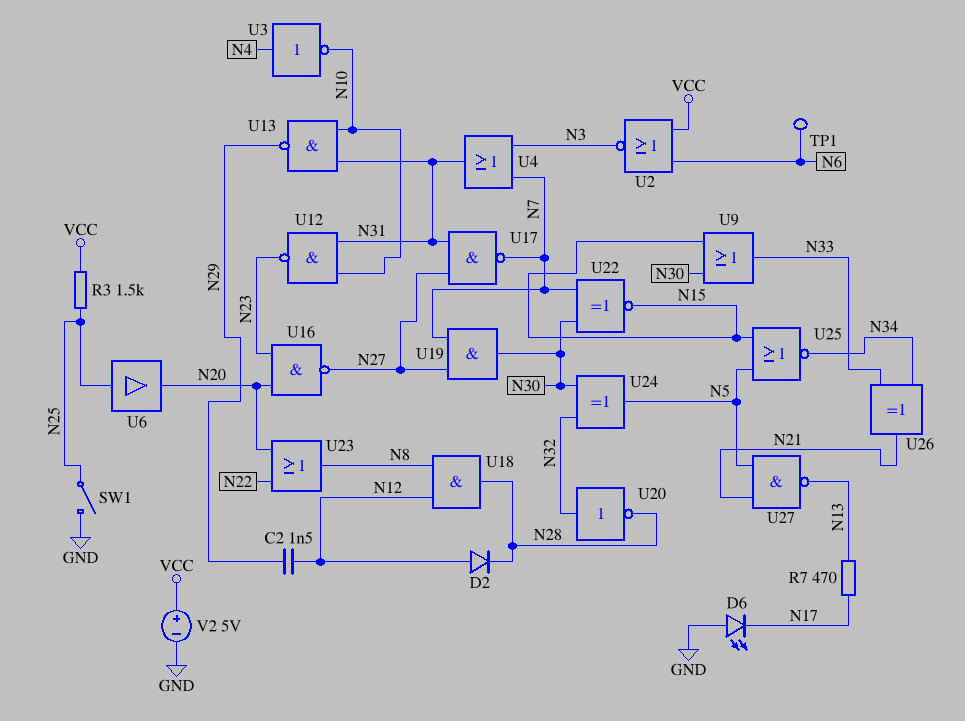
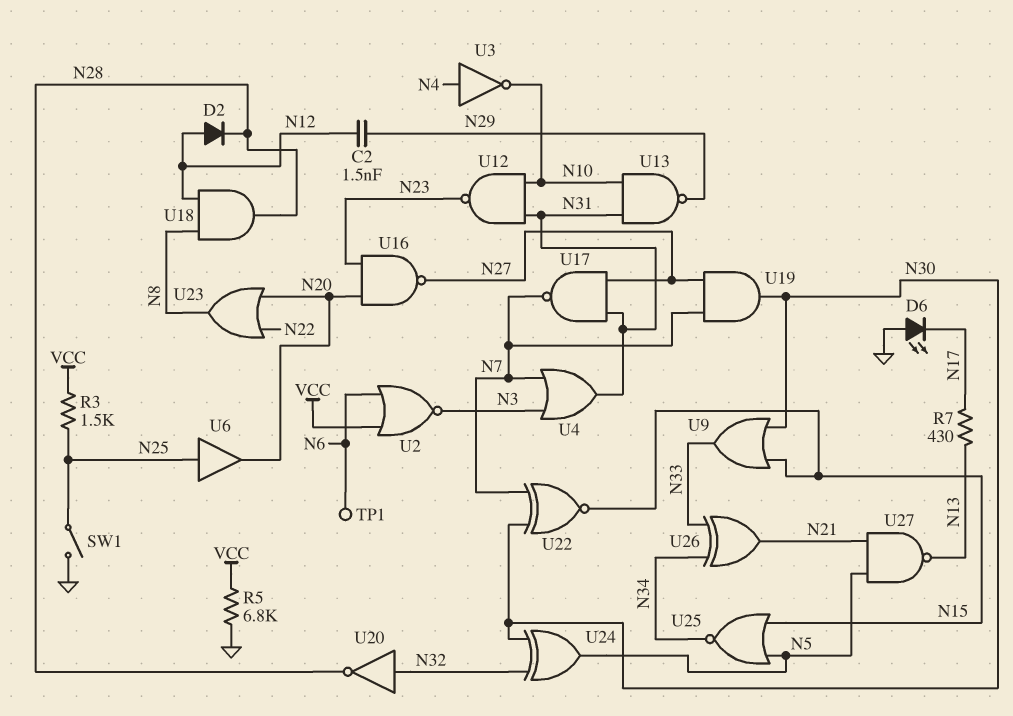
R5: none -> 6.8k (GND, VCC)
R7: 470 (N13, N17) -> 430 (N13, N17)
V2: 5V (plus VCC, minus GND) -> none

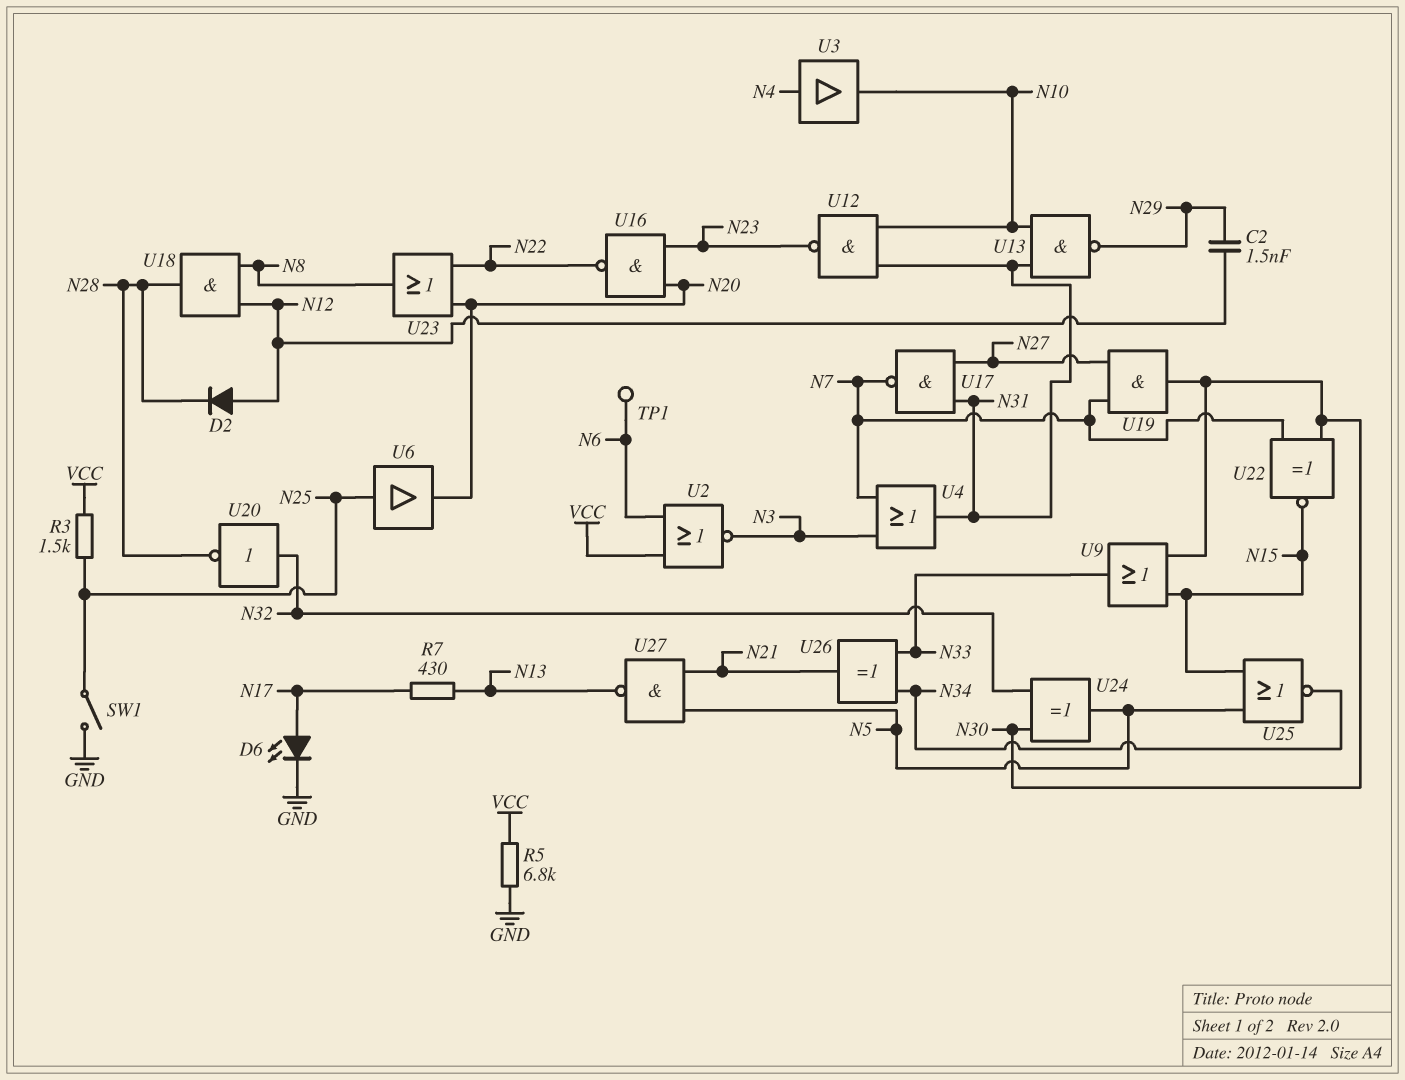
D6: LED (A GND, K N17) -> LED (A N17, K GND)
U3: NOT (in N4, out N10) -> buffer (in N4, out N10)
U16: NAND (in N20, in N23, out N27) -> NAND (in N20, in N23, out N22)

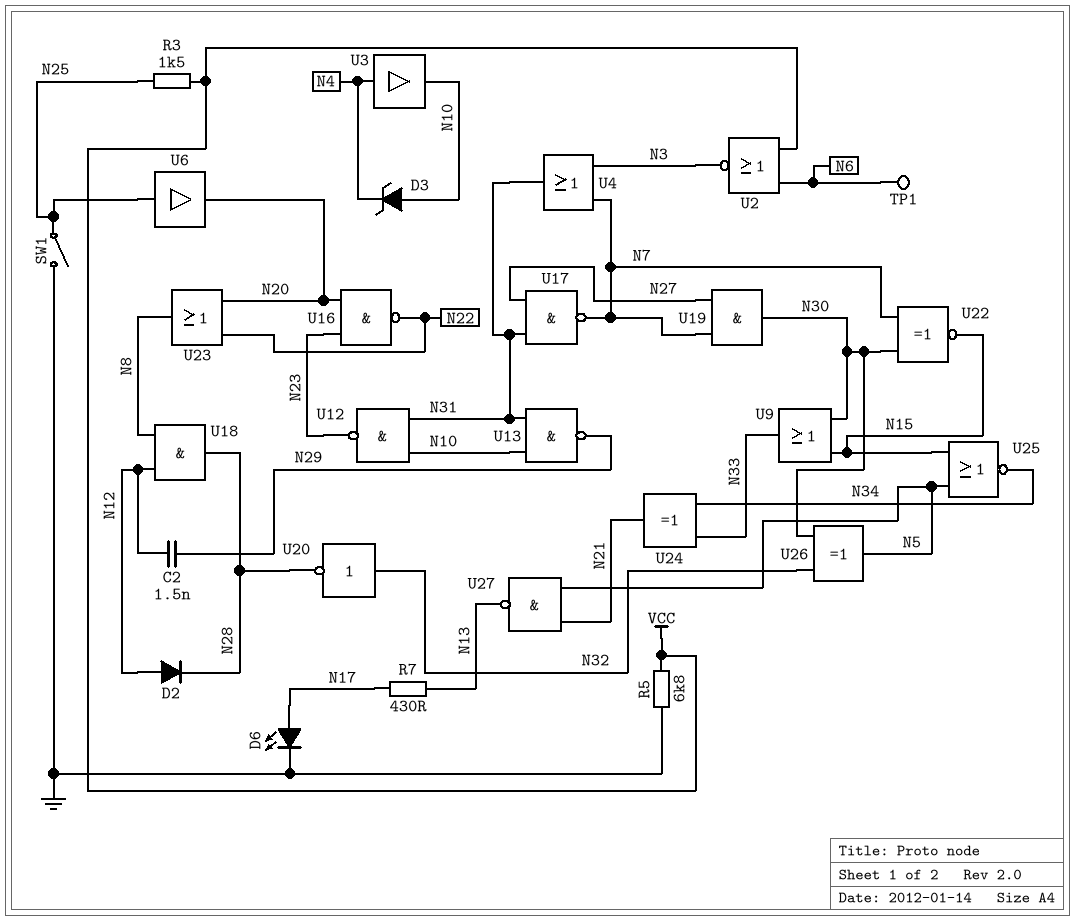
D3: none -> zener (A N10, K N4)
U24: XOR (in N30, in N32, out N5) -> XOR (in N33, in N34, out N21)
U26: XOR (in N33, in N34, out N21) -> XOR (in N30, in N32, out N5)

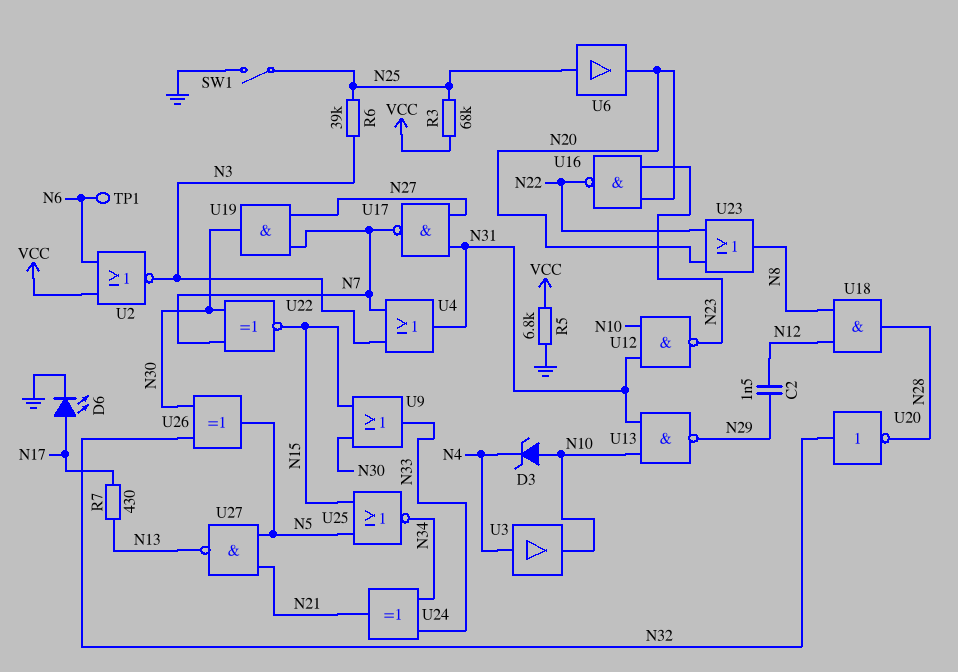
D2: diode (A N12, K N28) -> none
R3: 1.5k (N25, VCC) -> 68k (N25, VCC)
R6: none -> 39k (N3, N25)

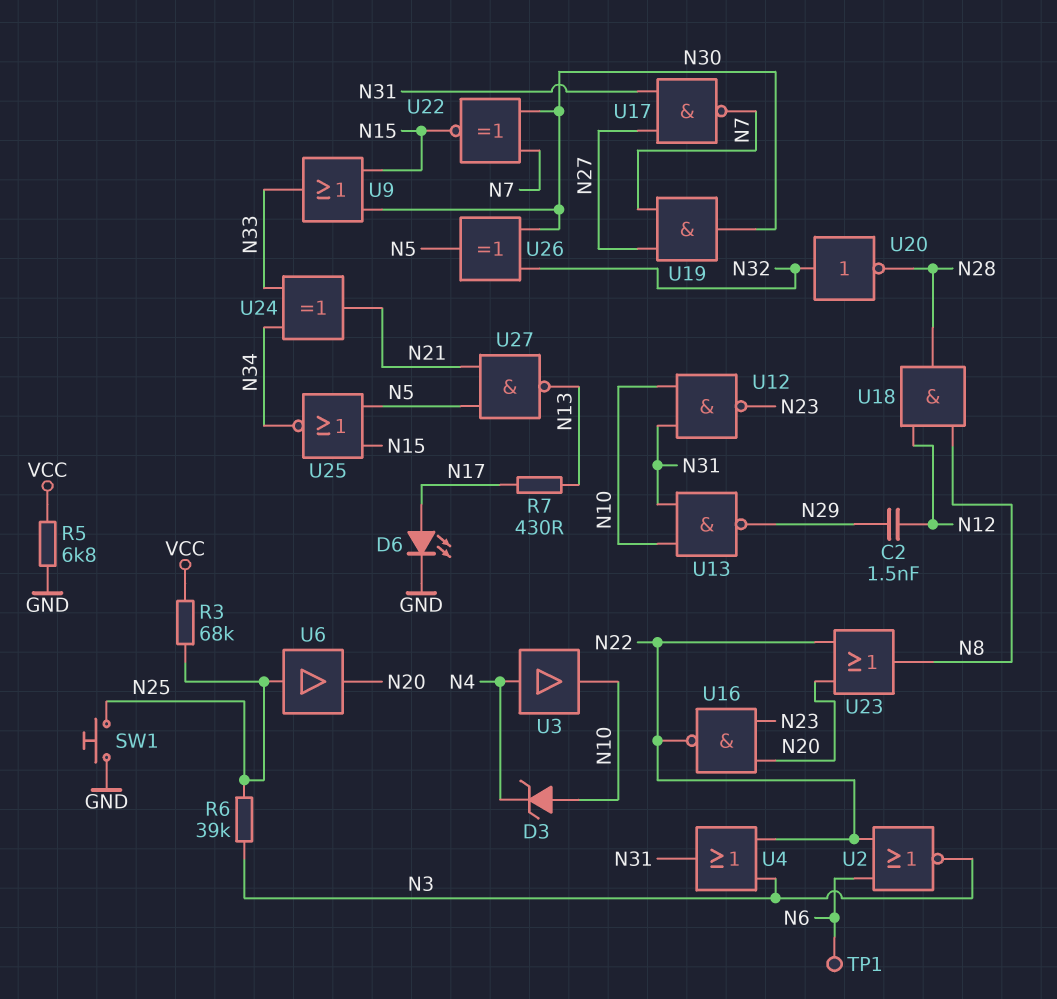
SW1: switch (GND, N25) -> button (GND, N25)
U2: NOR (in N6, in VCC, out N3) -> NOR (in N6, in N22, out N3)
U4: OR (in N3, in N7, out N31) -> OR (in N3, in N22, out N31)

